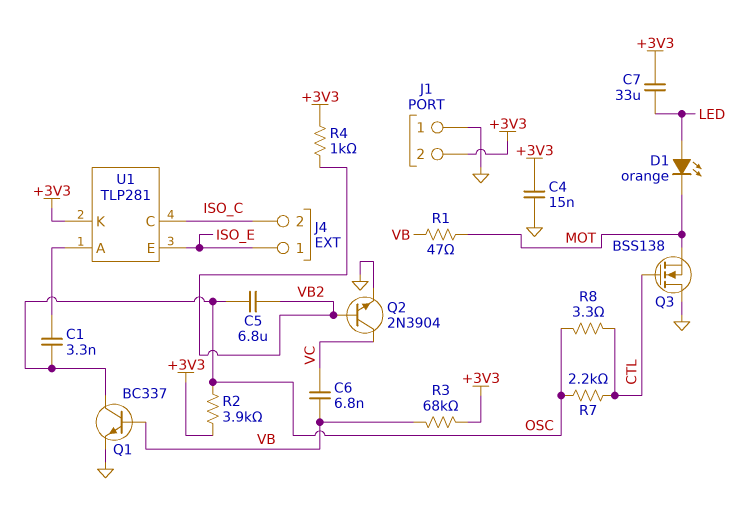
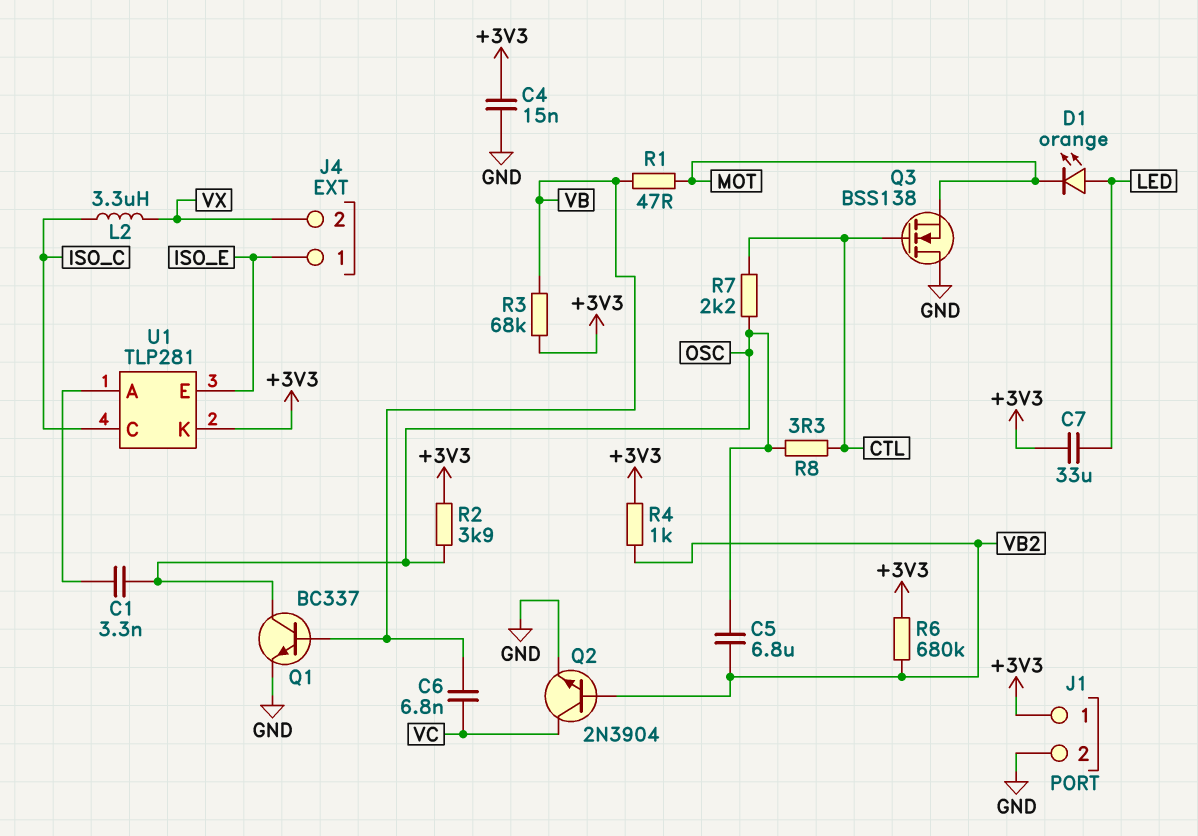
J1 pin 1: GND -> +3V3
J1 pin 2: +3V3 -> GND
J4 pin 2: ISO_C -> VX
L2: none -> 3.3uH (ISO_C, VX)
R6: none -> 680k (+3V3, VB2)

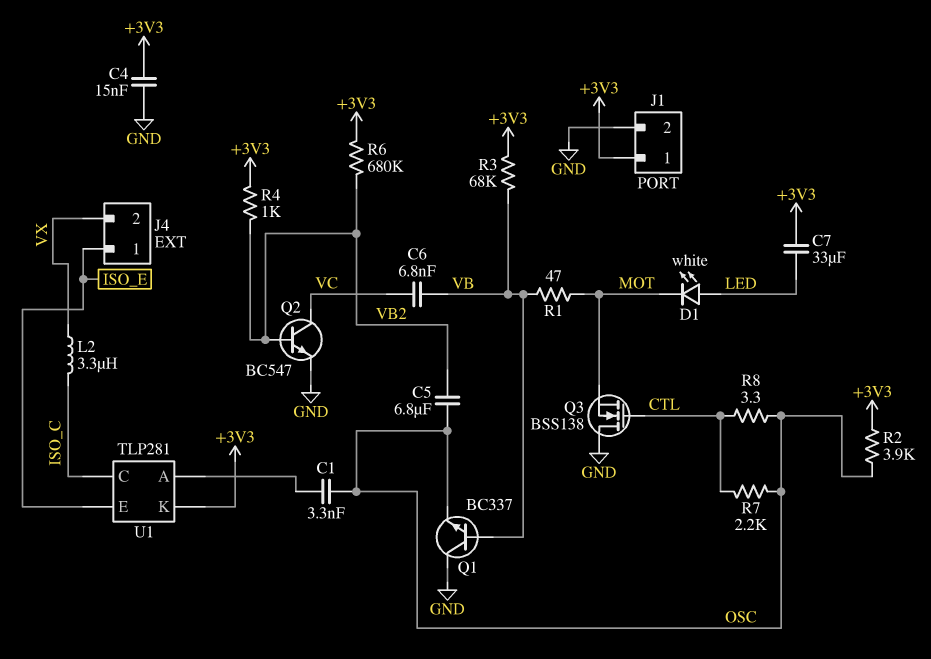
D1: LED orange (A LED, K MOT) -> LED white (A LED, K MOT)
Q1: NPN BC337 (B VB, C OSC, E GND) -> NPN BC337 (B VB, C GND, E OSC)
Q2: NPN 2N3904 (B VB2, C VC, E GND) -> NPN BC547 (B VB2, C VC, E GND)

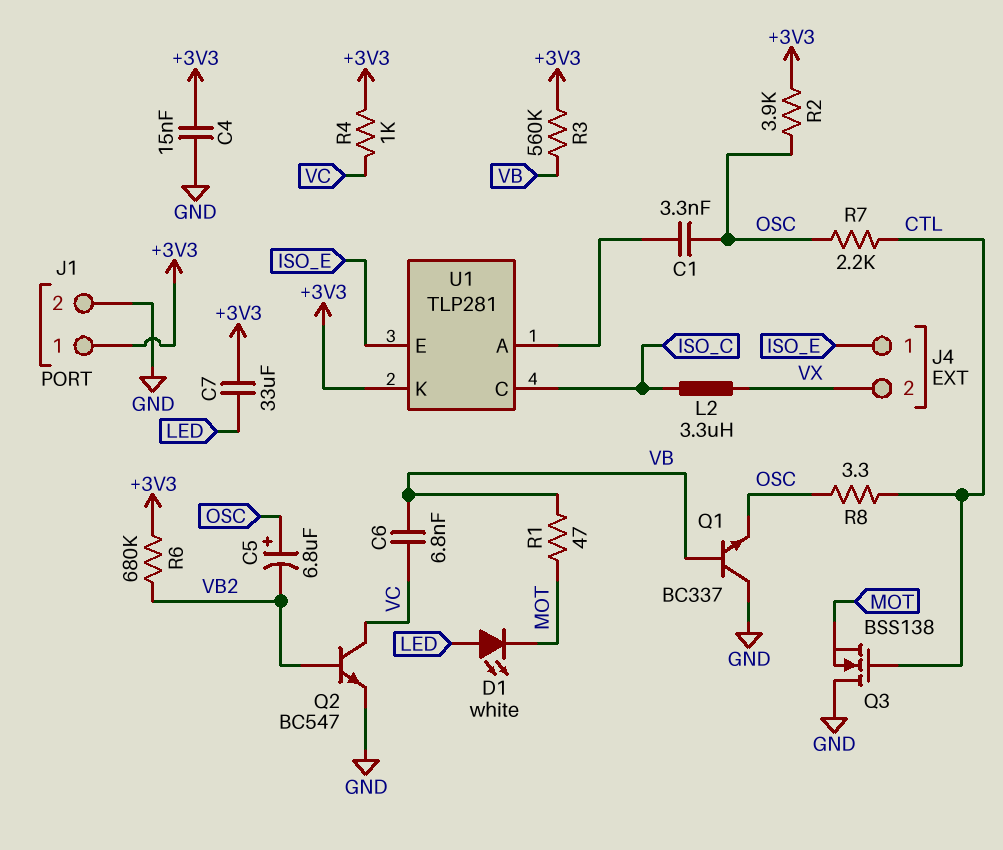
C5: 6.8uF (OSC, VB2) -> 6.8uF (plus OSC, minus VB2)
R3: 68k (+3V3, VB) -> 560k (+3V3, VB)
R4: 1k (+3V3, VB2) -> 1k (+3V3, VC)

